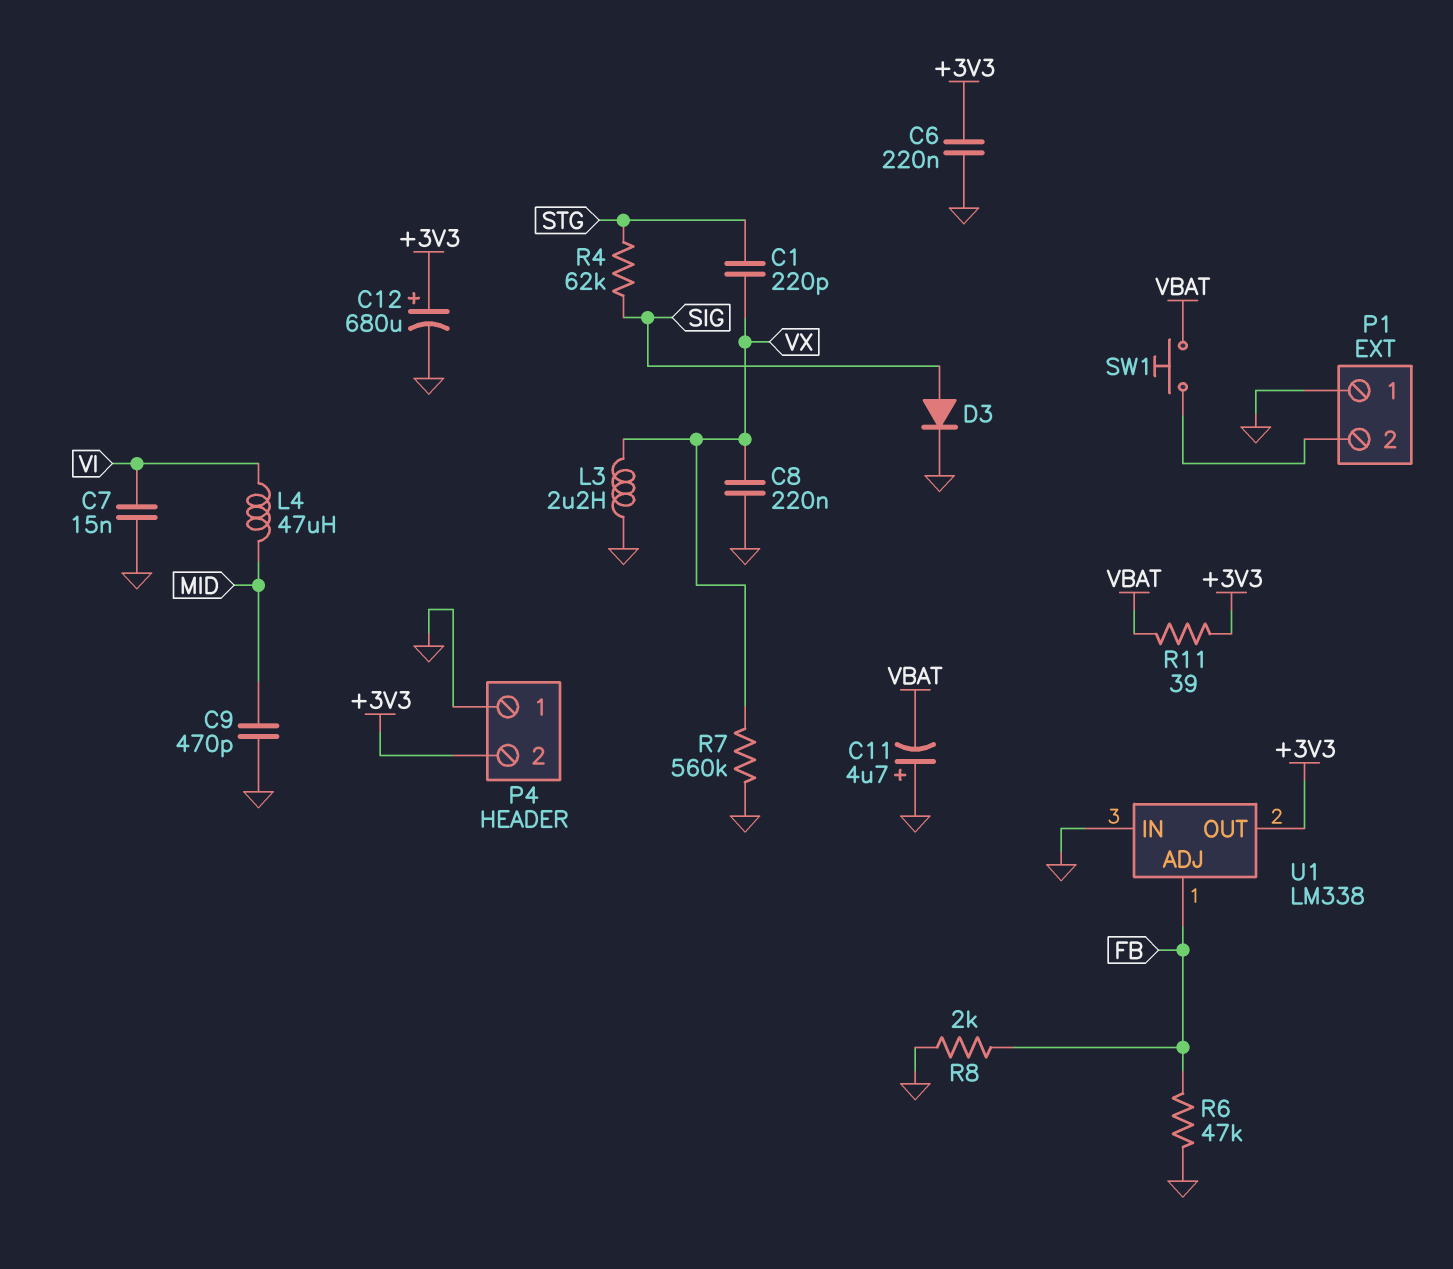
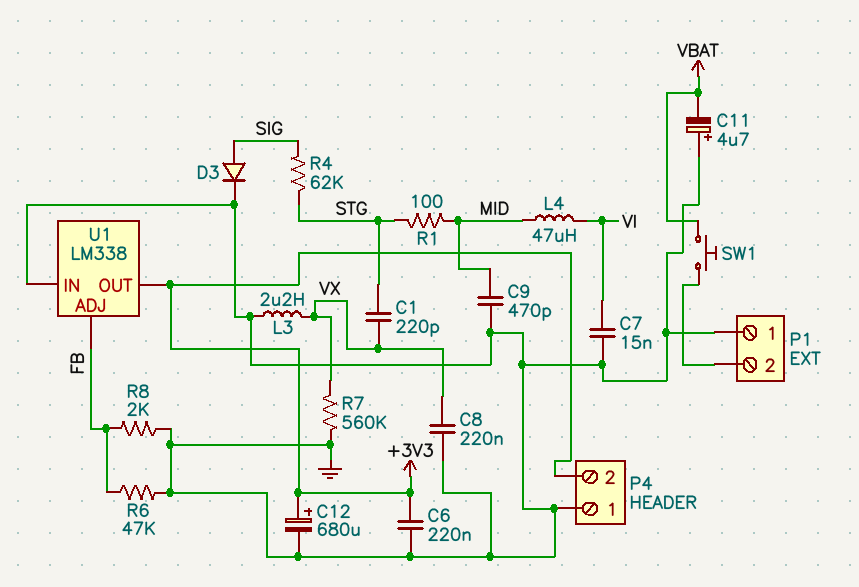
R1: none -> 100 (MID, STG)
R11: 39 (+3V3, VBAT) -> none

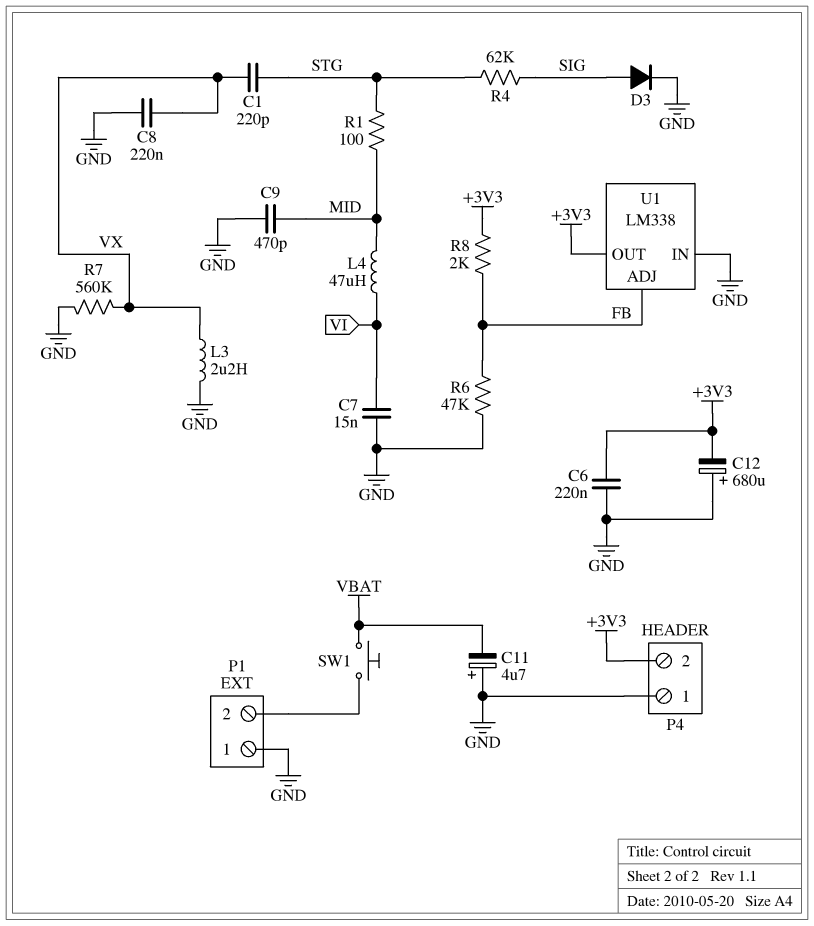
C12: 680uF (plus +3V3, minus GND) -> 680uF (plus GND, minus +3V3)
R8: 2k (FB, GND) -> 2k (+3V3, FB)

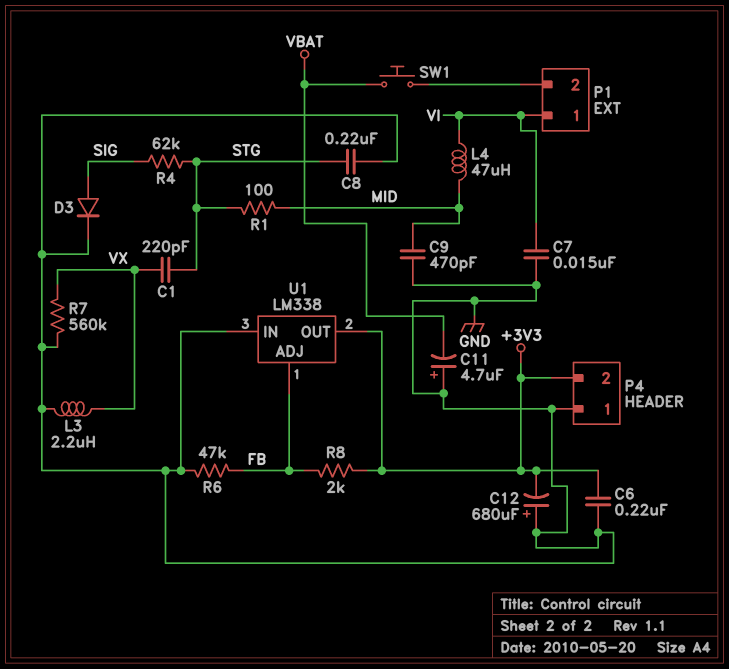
C8: 220nF (GND, VX) -> 220nF (GND, STG)
P1 pin 1: GND -> VI

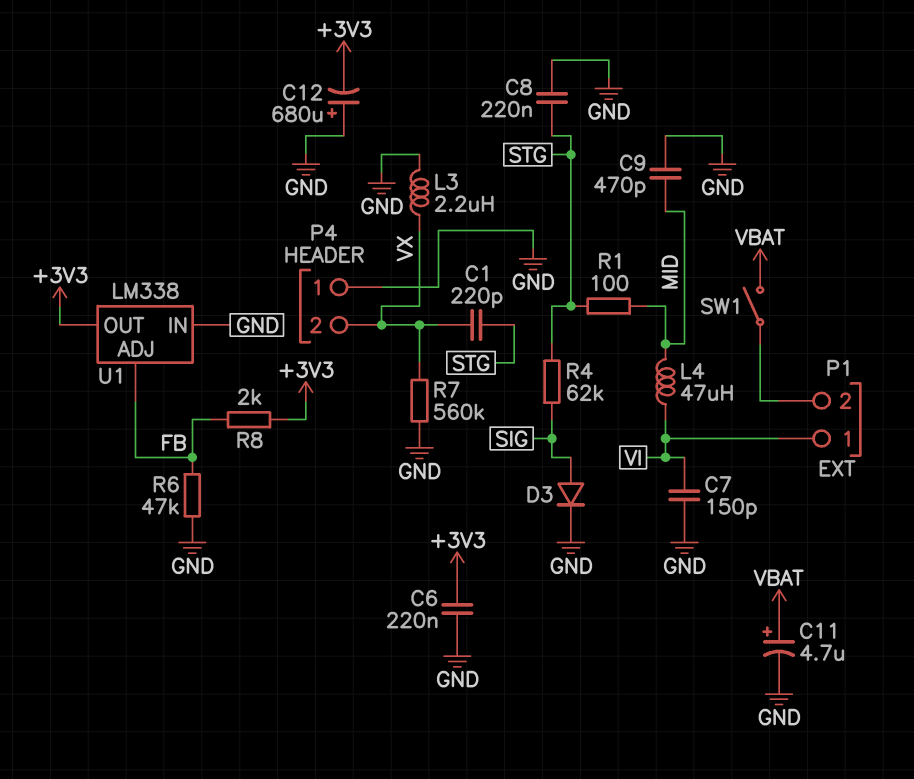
C7: 15nF (GND, VI) -> 150pF (GND, VI)
C11: 4.7uF (plus GND, minus VBAT) -> 4.7uF (plus VBAT, minus GND)
P4 pin 2: +3V3 -> VX
SW1: button (P1/2, VBAT) -> switch (P1/2, VBAT)

